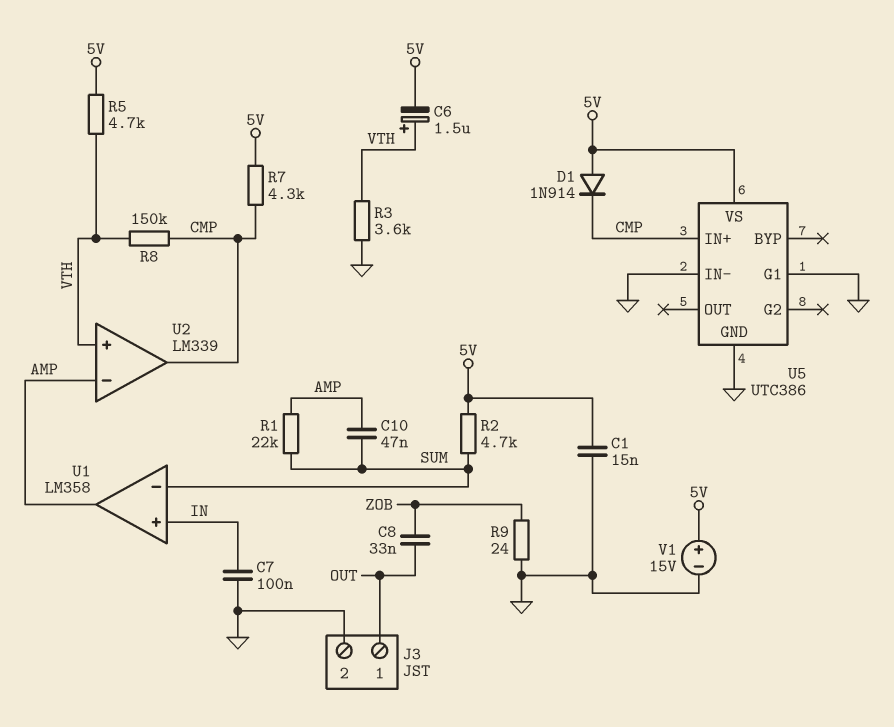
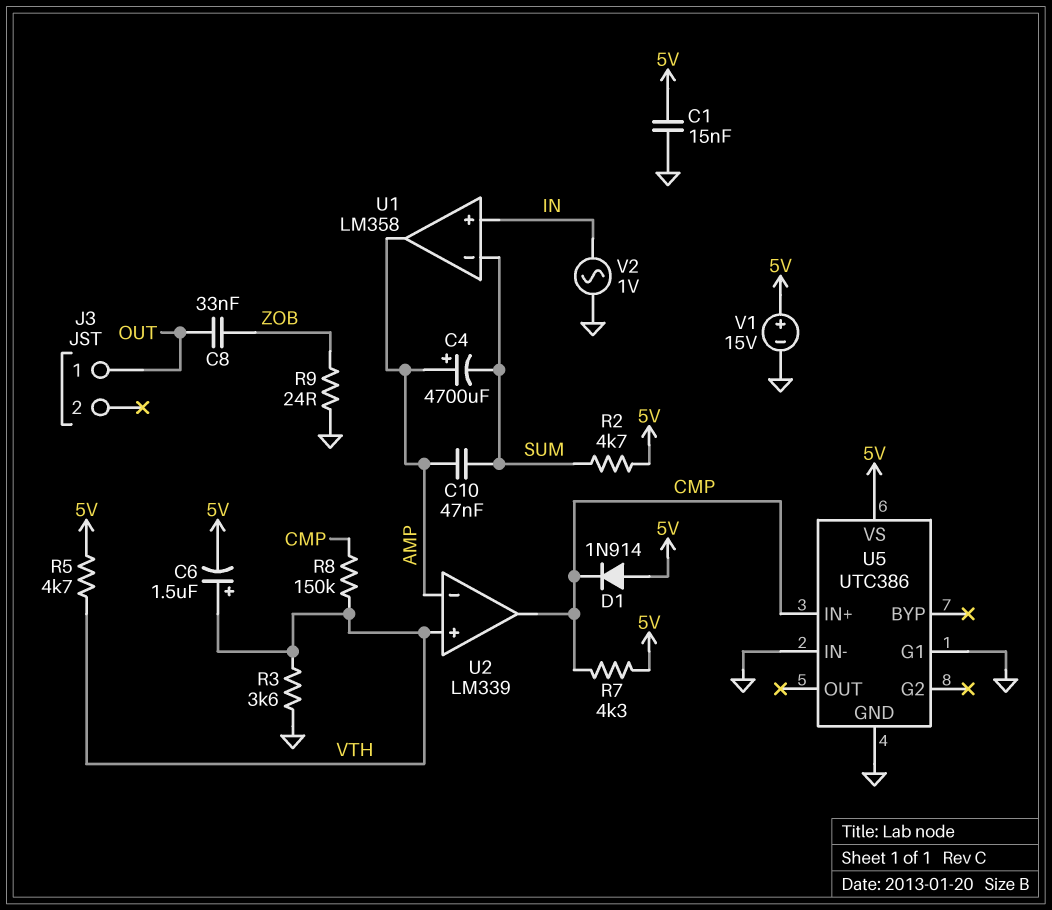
C4: none -> 4700uF (plus AMP, minus SUM)
C7: 100nF (GND, IN) -> none
J3 pin 2: GND -> none
R1: 22k (AMP, SUM) -> none
V2: none -> AC 1V (GND, IN)

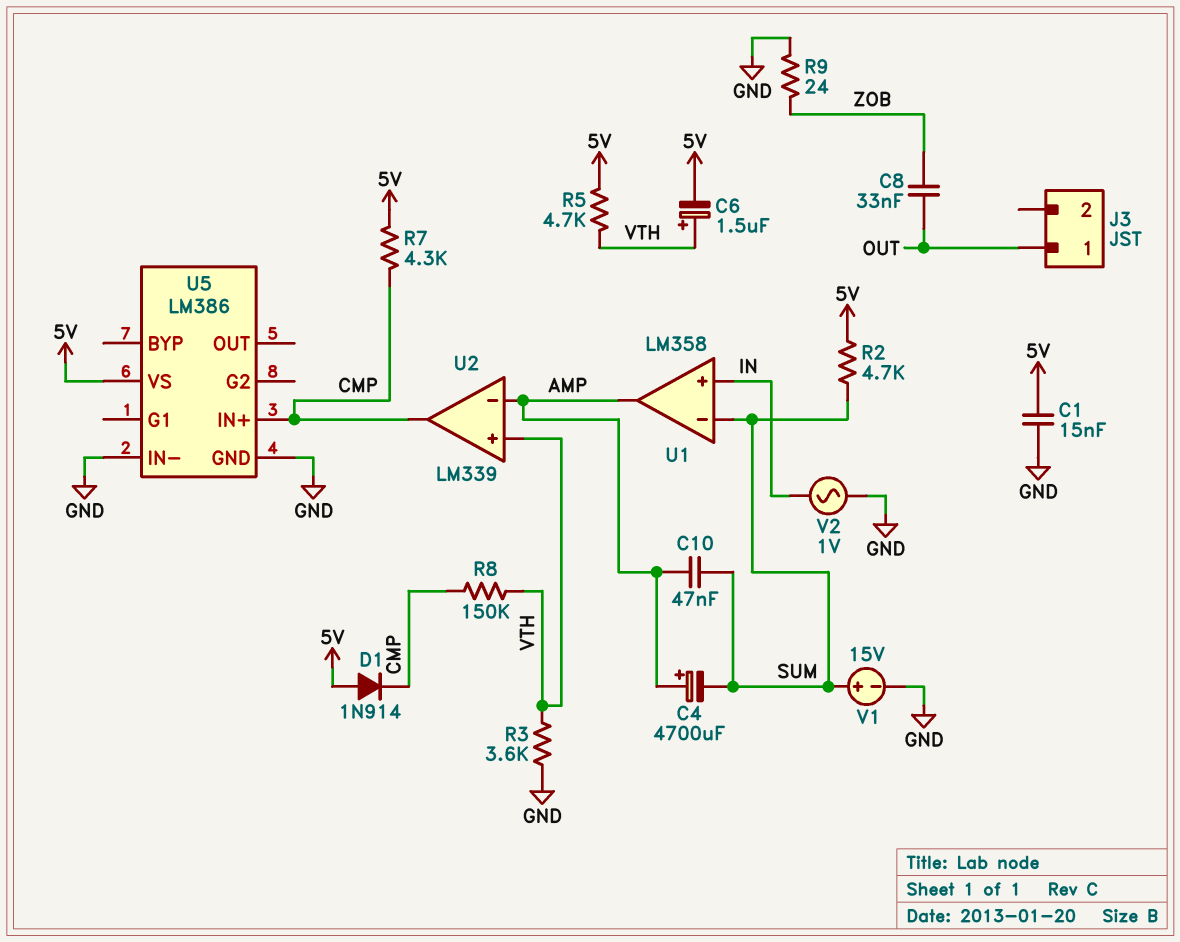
U5: UTC386 -> LM386
U5 pin G1: GND -> none
V1: 15V (plus 5V, minus GND) -> 15V (plus SUM, minus GND)

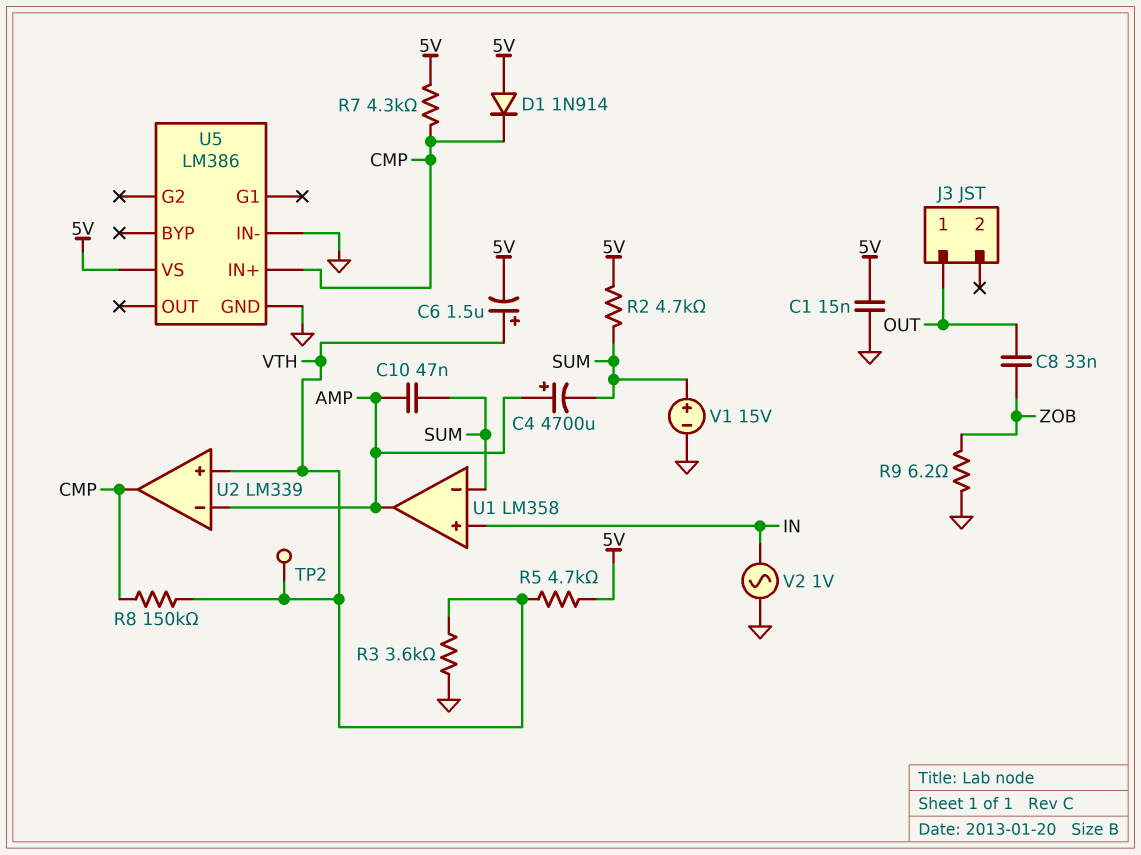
R9: 24 (GND, ZOB) -> 6.2 (GND, ZOB)
TP2: none -> test point (VTH)

